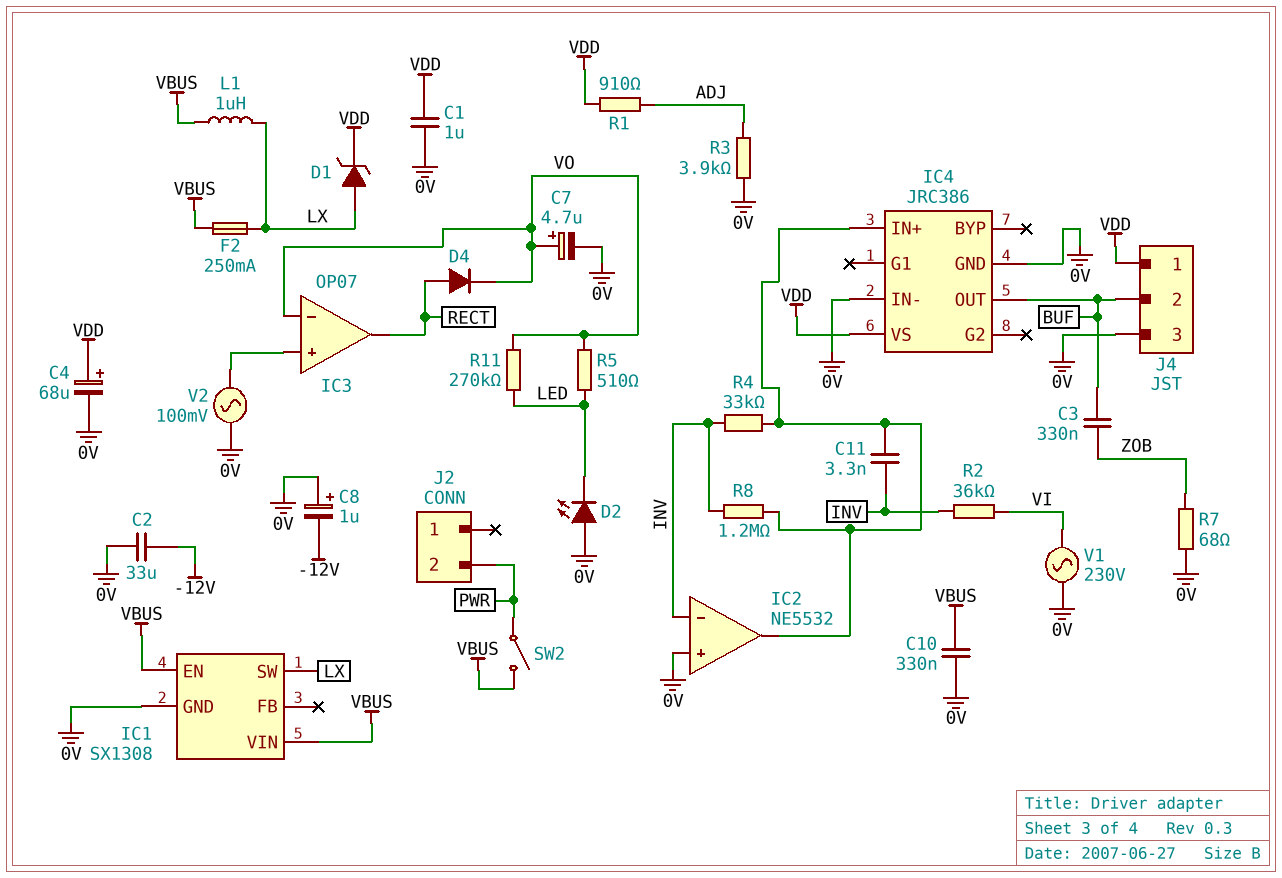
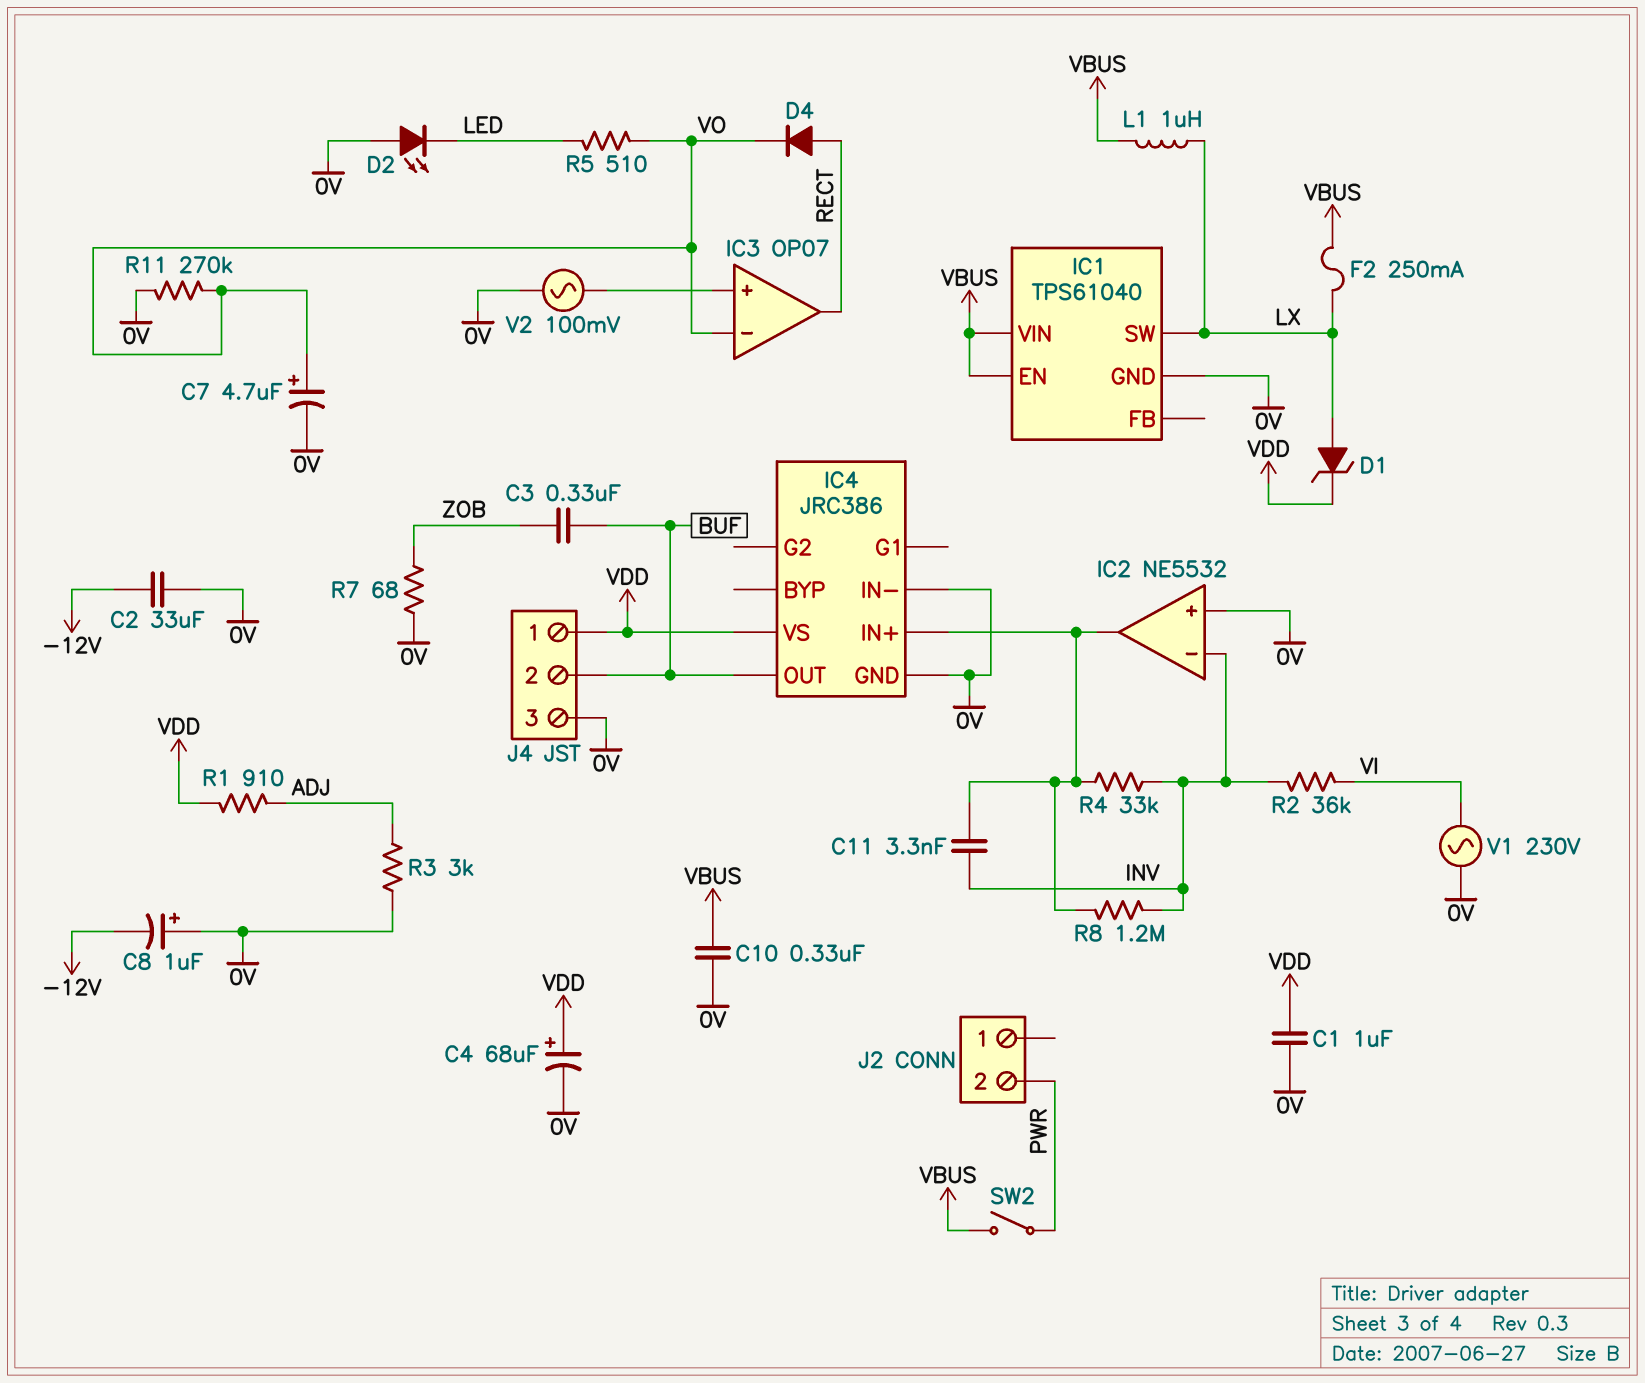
IC1: SX1308 -> TPS61040
R3: 3.9k (0V, ADJ) -> 3k (0V, ADJ)
R11: 270k (LED, VO) -> 270k (0V, VO)

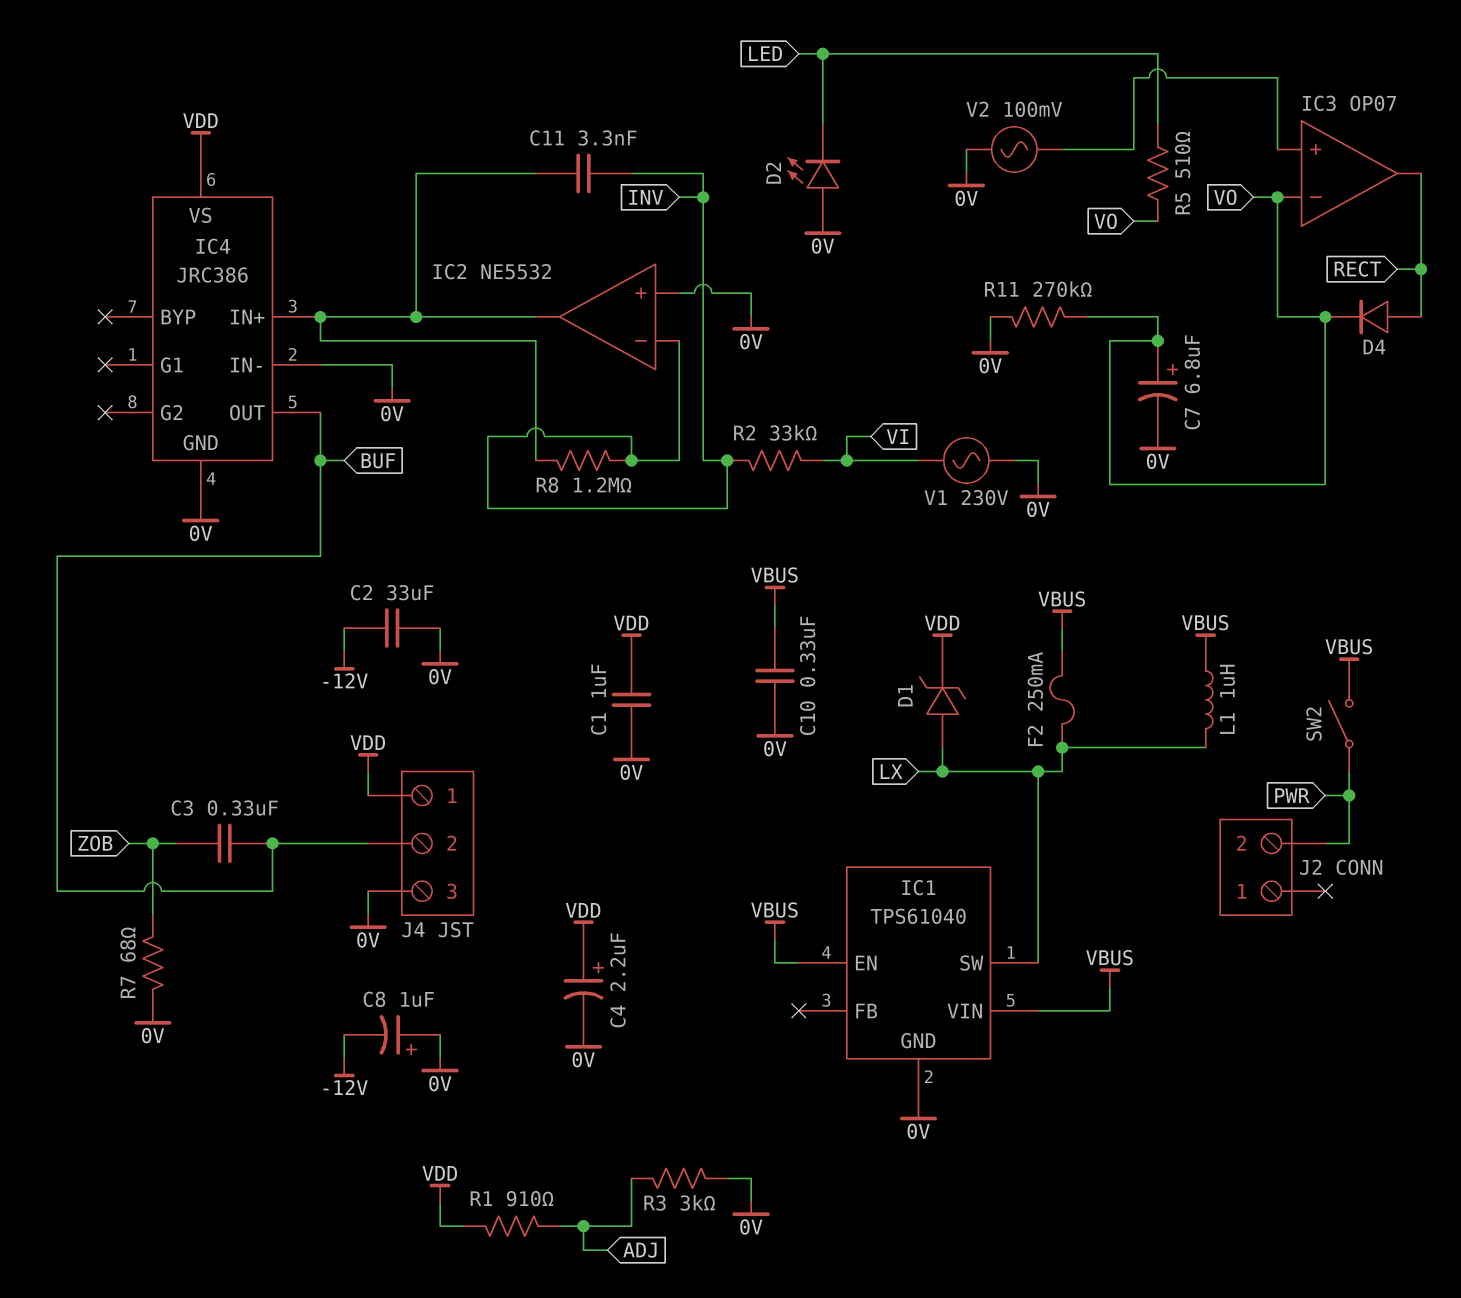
C4: 68uF (plus VDD, minus 0V) -> 2.2uF (plus VDD, minus 0V)
C7: 4.7uF (plus VO, minus 0V) -> 6.8uF (plus VO, minus 0V)
R2: 36k (INV, VI) -> 33k (INV, VI)
R4: 33k (IC2/out, INV) -> none

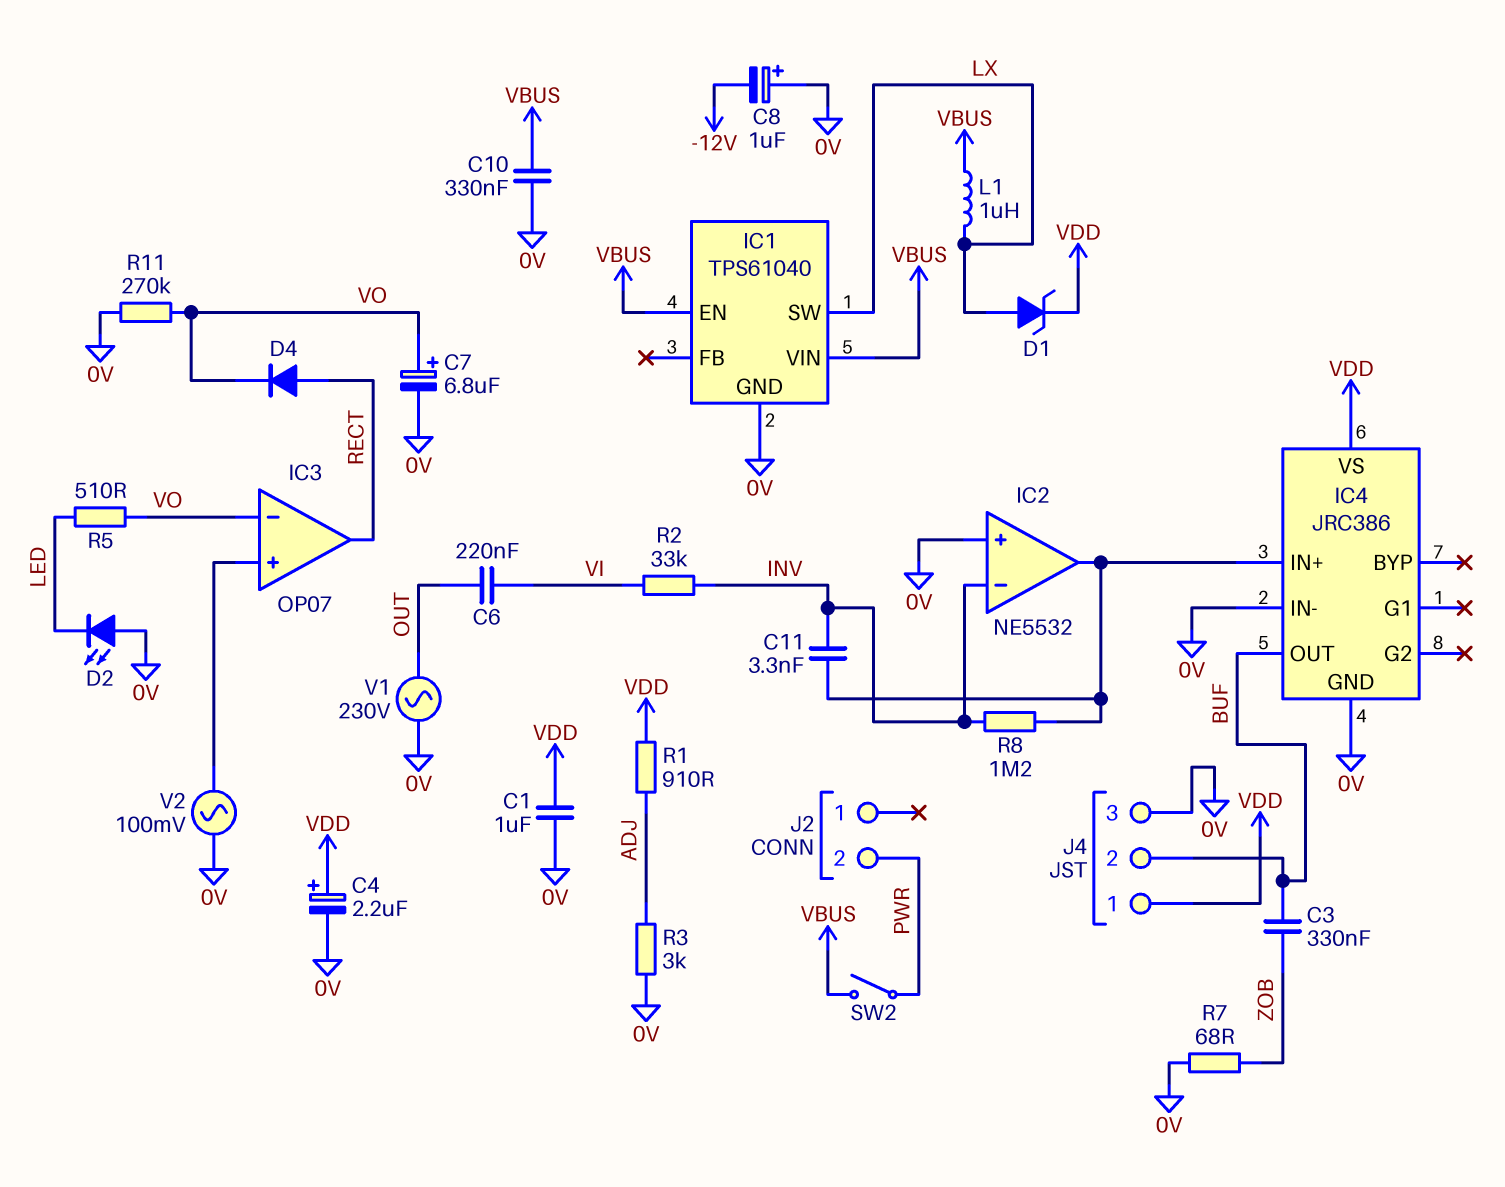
C2: 33uF (-12V, 0V) -> none
C6: none -> 220nF (OUT, VI)
F2: 250mA (LX, VBUS) -> none
V1: AC 230V (0V, VI) -> AC 230V (0V, OUT)

